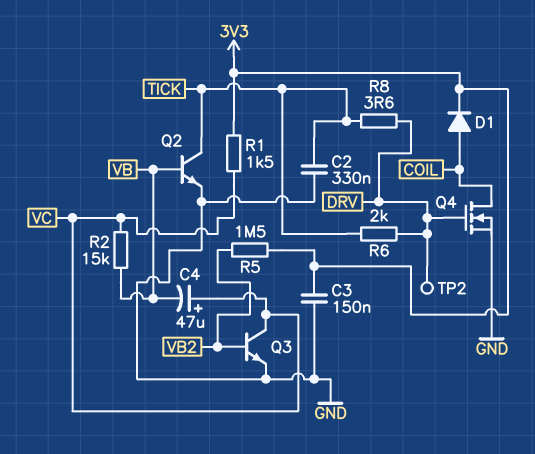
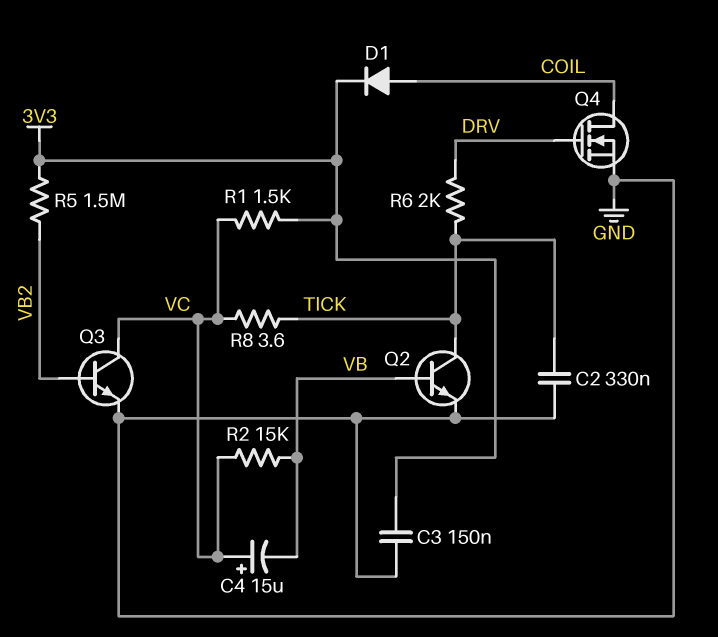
C4: 47uF (plus VC, minus VB) -> 15uF (plus VC, minus VB)
R8: 3.6 (DRV, TICK) -> 3.6 (TICK, VC)
TP2: test point (DRV) -> none

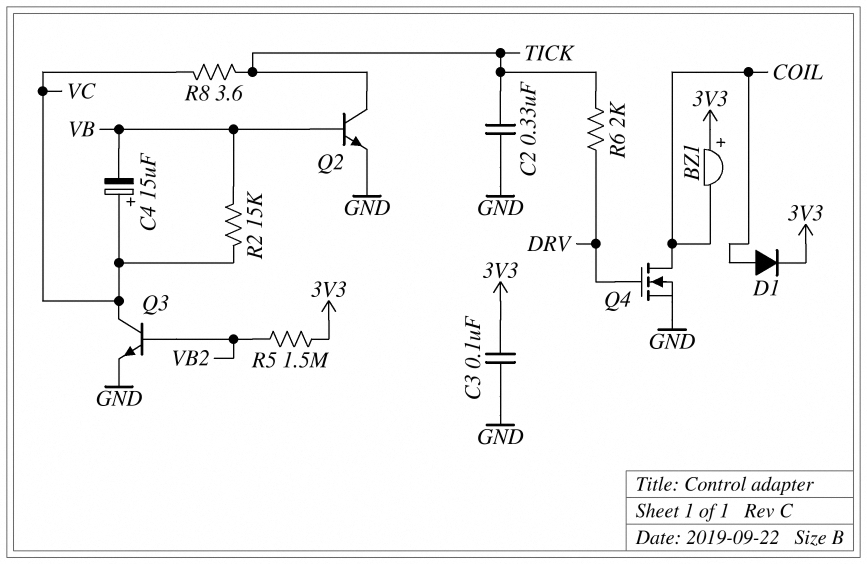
BZ1: none -> buzzer (plus 3V3, minus COIL)
C3: 150nF (3V3, GND) -> 100nF (3V3, GND)
R1: 1.5k (3V3, VC) -> none

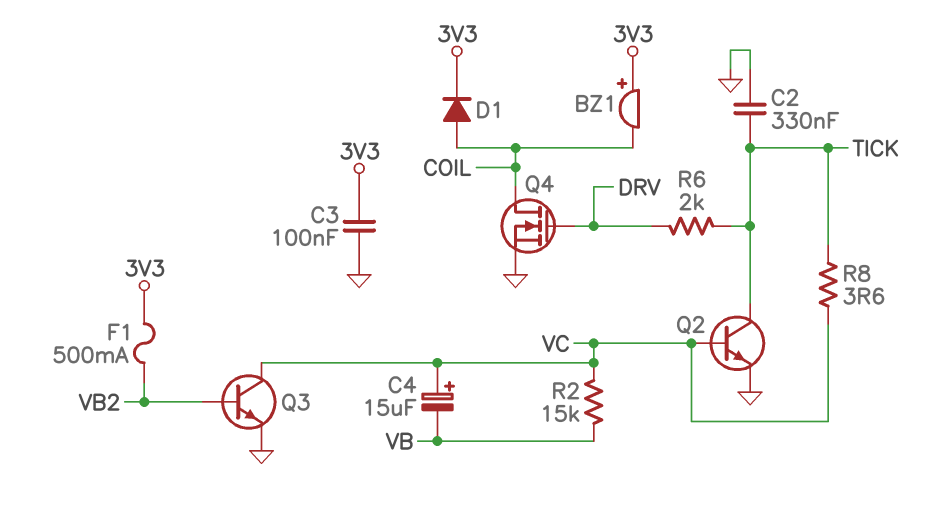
F1: none -> 500mA (3V3, VB2)
Q2: NPN (B VB, C TICK, E GND) -> NPN (B VC, C TICK, E GND)
R5: 1.5M (3V3, VB2) -> none

